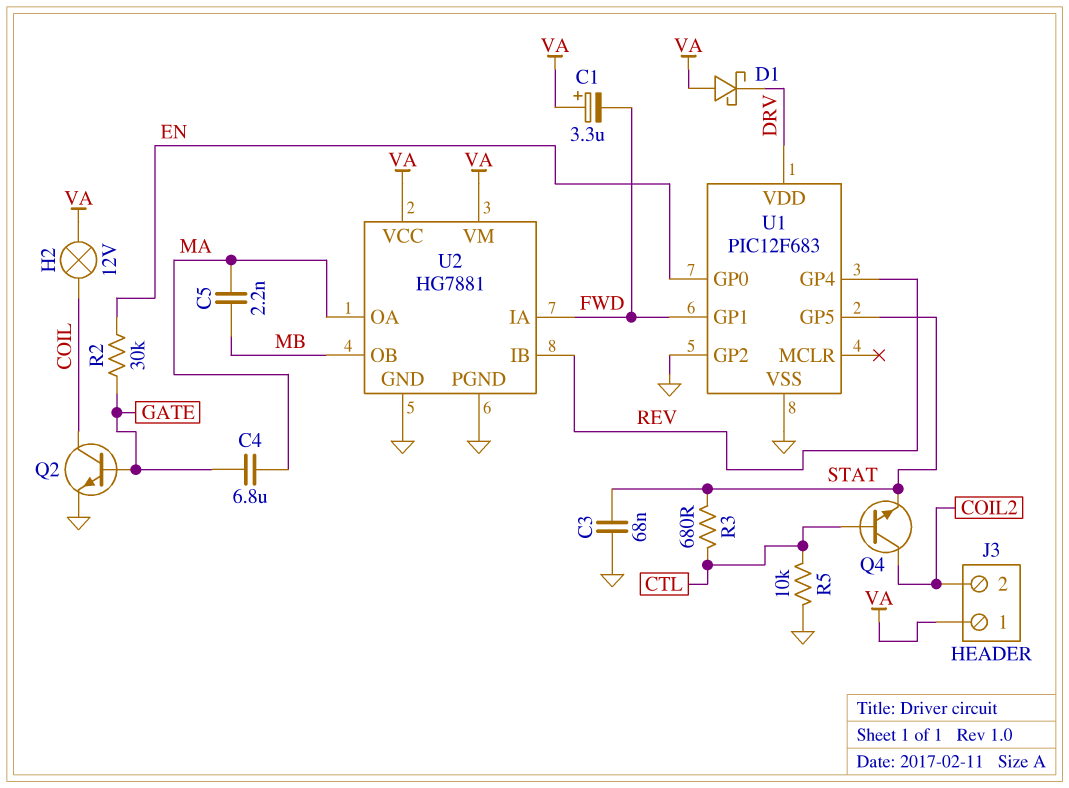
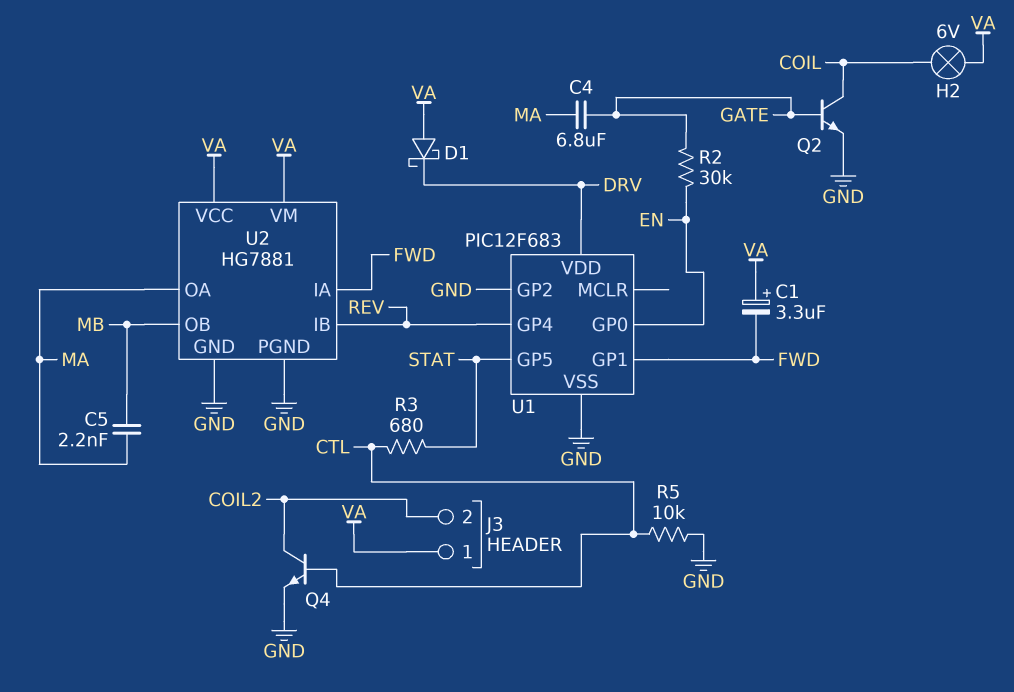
C3: 68nF (GND, STAT) -> none
H2: lamp 12V (COIL, VA) -> lamp 6V (COIL, VA)
Q4: NPN (B CTL, C COIL2, E STAT) -> NPN (B CTL, C COIL2, E GND)

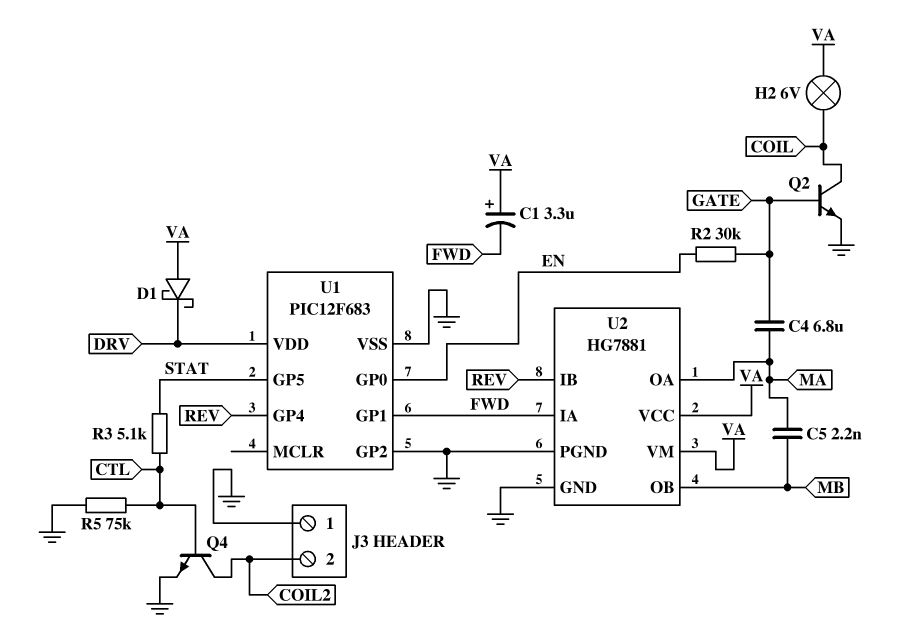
J3 pin 1: VA -> GND
R3: 680 (CTL, STAT) -> 5.1k (CTL, STAT)
R5: 10k (CTL, GND) -> 75k (CTL, GND)

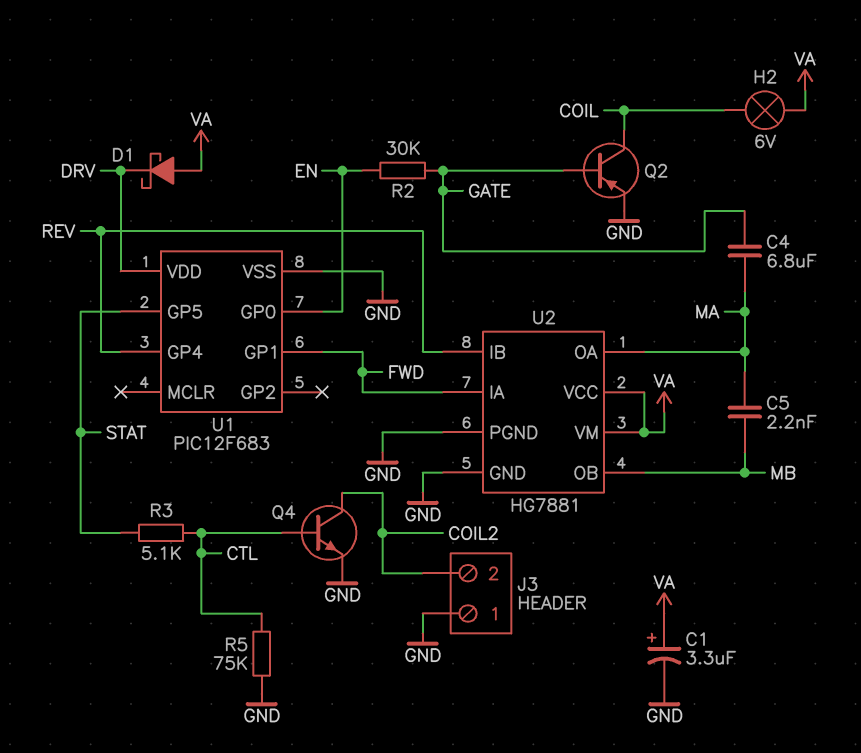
C1: 3.3uF (plus VA, minus FWD) -> 3.3uF (plus VA, minus GND)
Q2: NPN (B GATE, C COIL, E GND) -> PNP (B GATE, C COIL, E GND)
U1 pin GP2: GND -> none

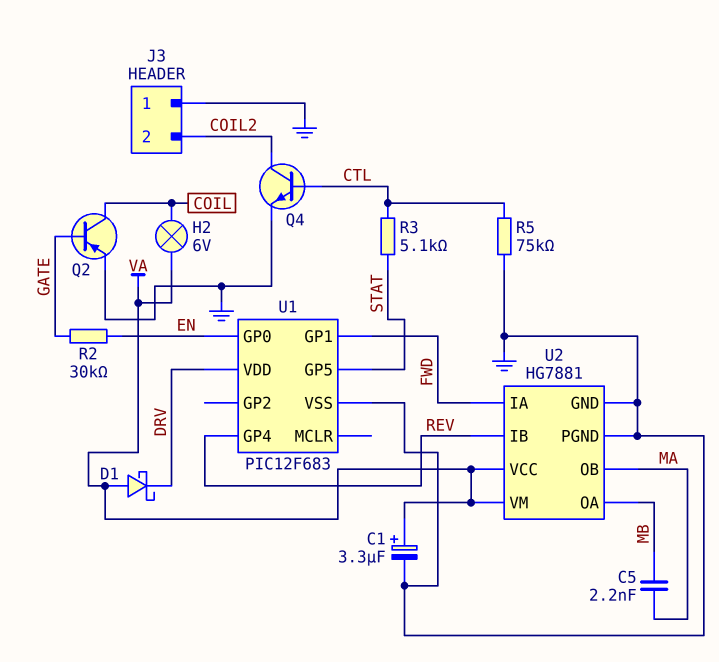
C4: 6.8uF (GATE, MA) -> none
U2 pin OA: MA -> MB
U2 pin OB: MB -> MA

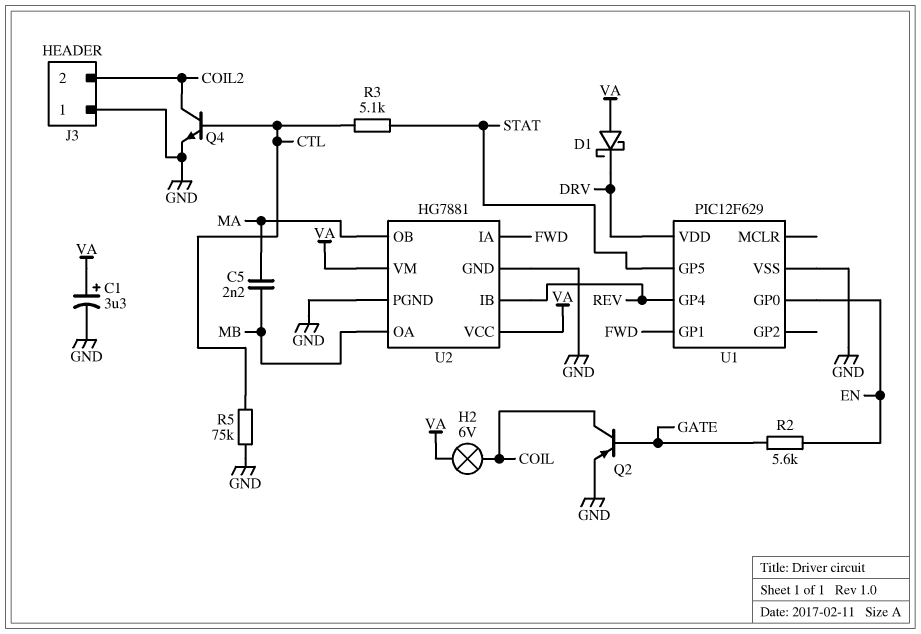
R2: 30k (EN, GATE) -> 5.6k (EN, GATE)
U1: PIC12F683 -> PIC12F629

